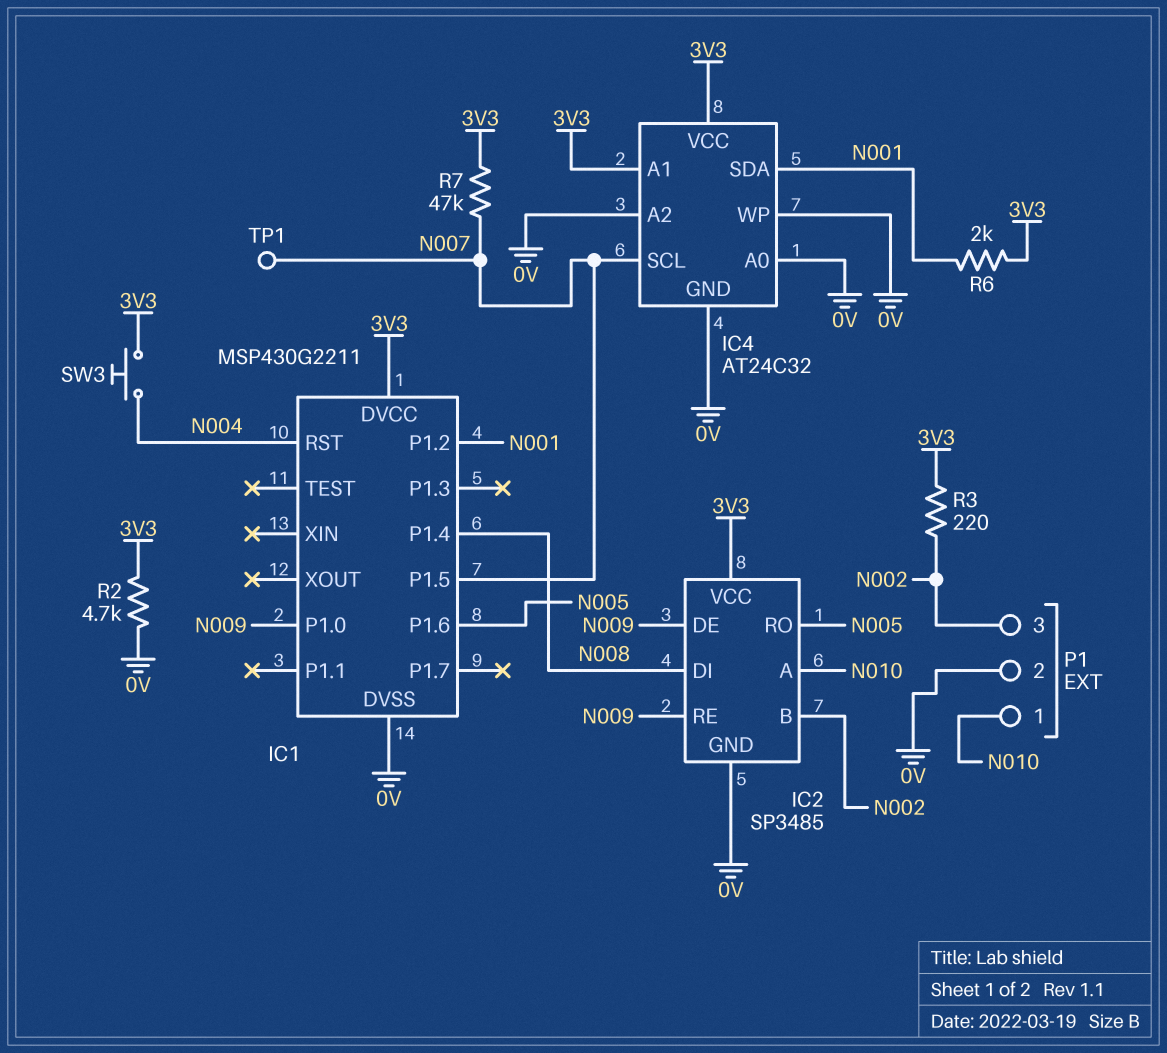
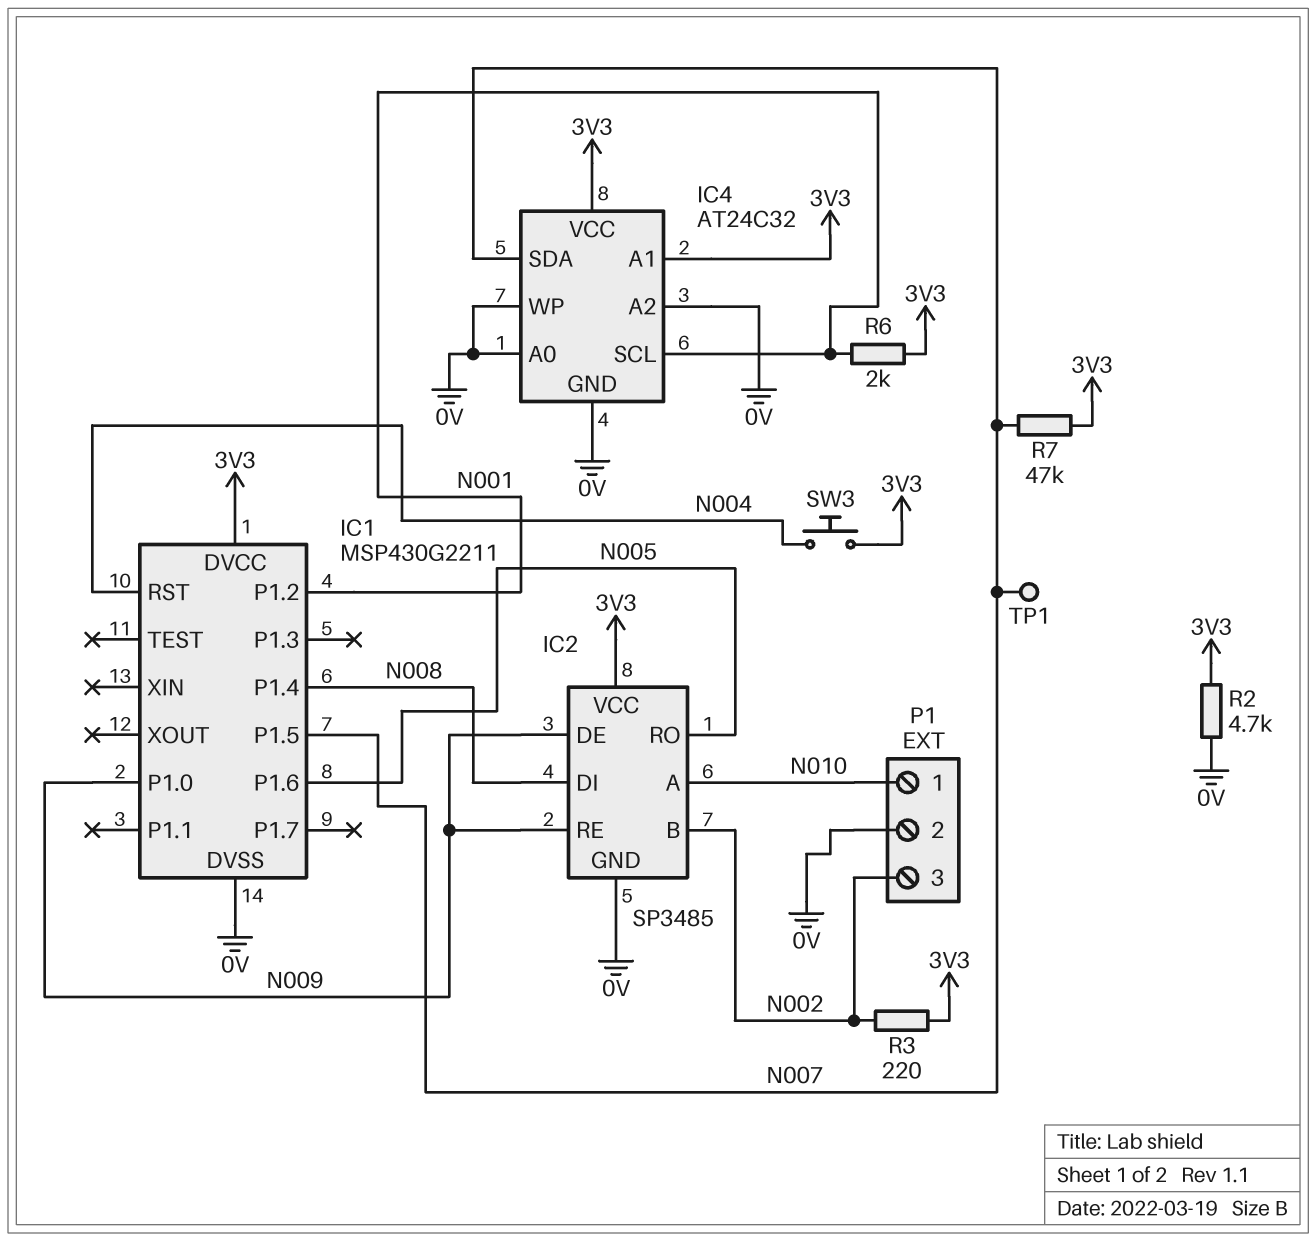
IC4 pin SCL: N007 -> N001
IC4 pin SDA: N001 -> N007

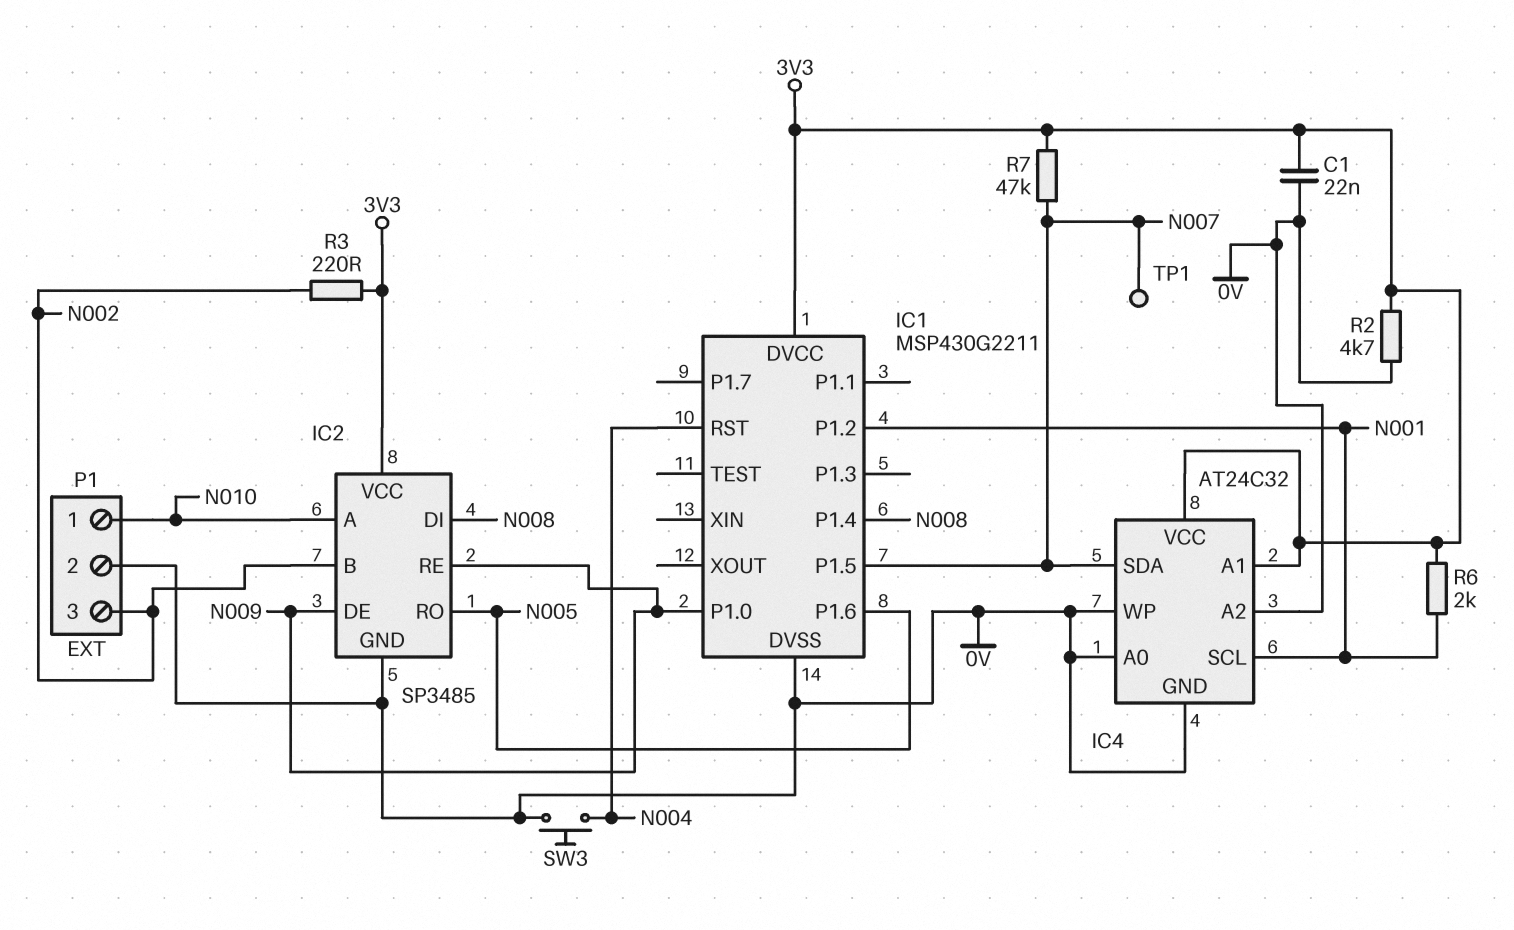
C1: none -> 22nF (0V, 3V3)
SW3: button (3V3, N004) -> button (0V, N004)

